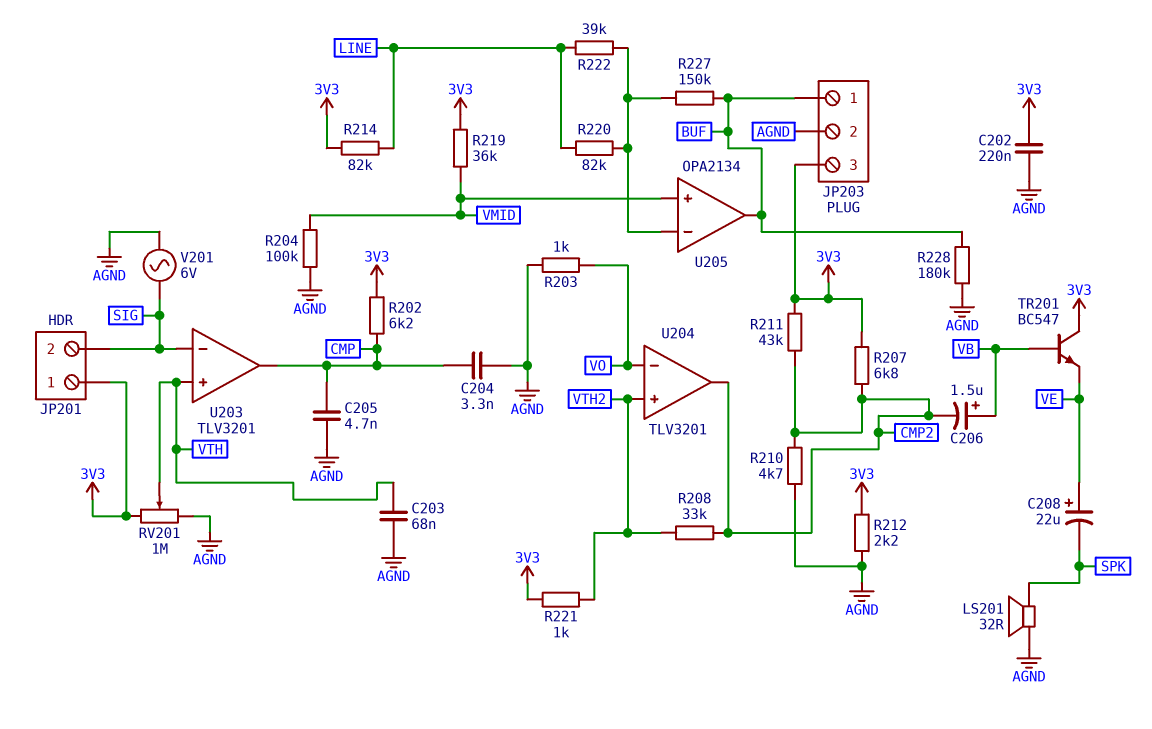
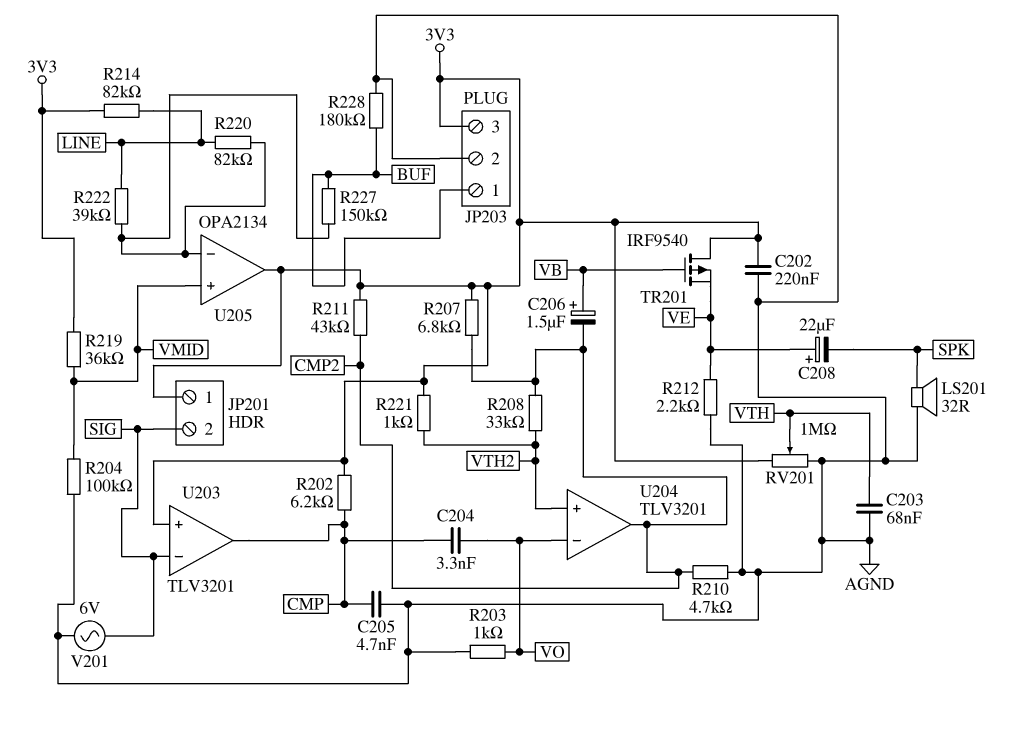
C204: 3.3nF (AGND, CMP) -> 3.3nF (CMP, VO)
R212: 2.2k (3V3, AGND) -> 2.2k (AGND, VE)
TR201: NPN BC547 (B VB, C 3V3, E VE) -> PMOS IRF9540 (G VB, D 3V3, S VE)
U203 pin in+: VTH -> 3V3
U205 pin out: BUF -> 3V3

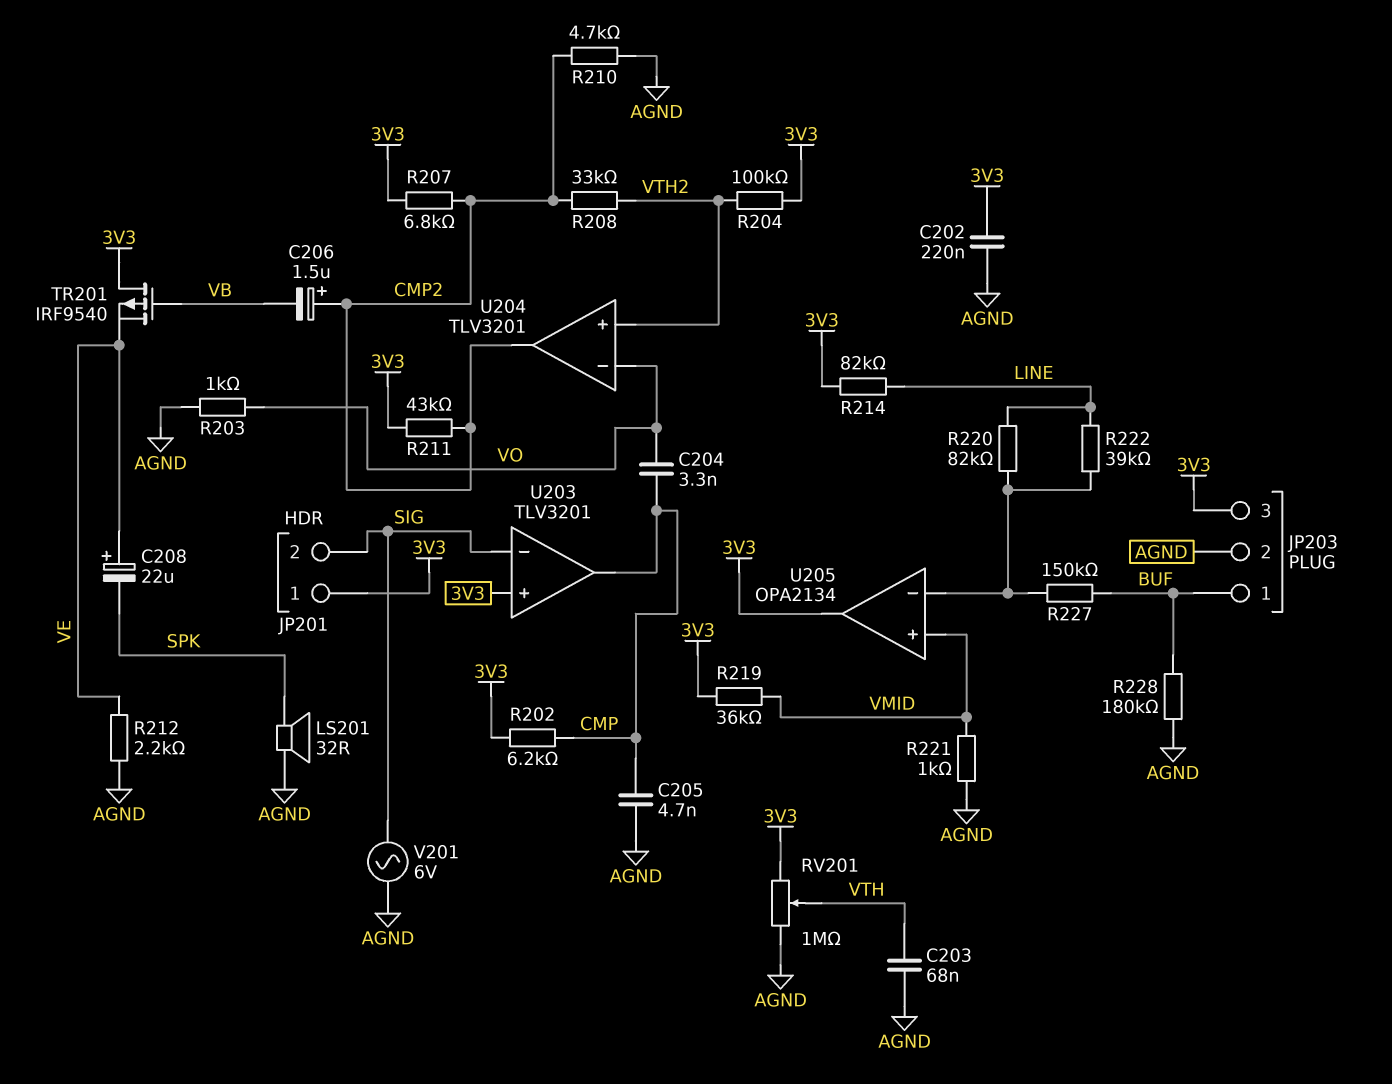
C206: 1.5uF (plus VB, minus CMP2) -> 1.5uF (plus CMP2, minus VB)
R204: 100k (AGND, VMID) -> 100k (3V3, VTH2)
R221: 1k (3V3, VTH2) -> 1k (AGND, VMID)

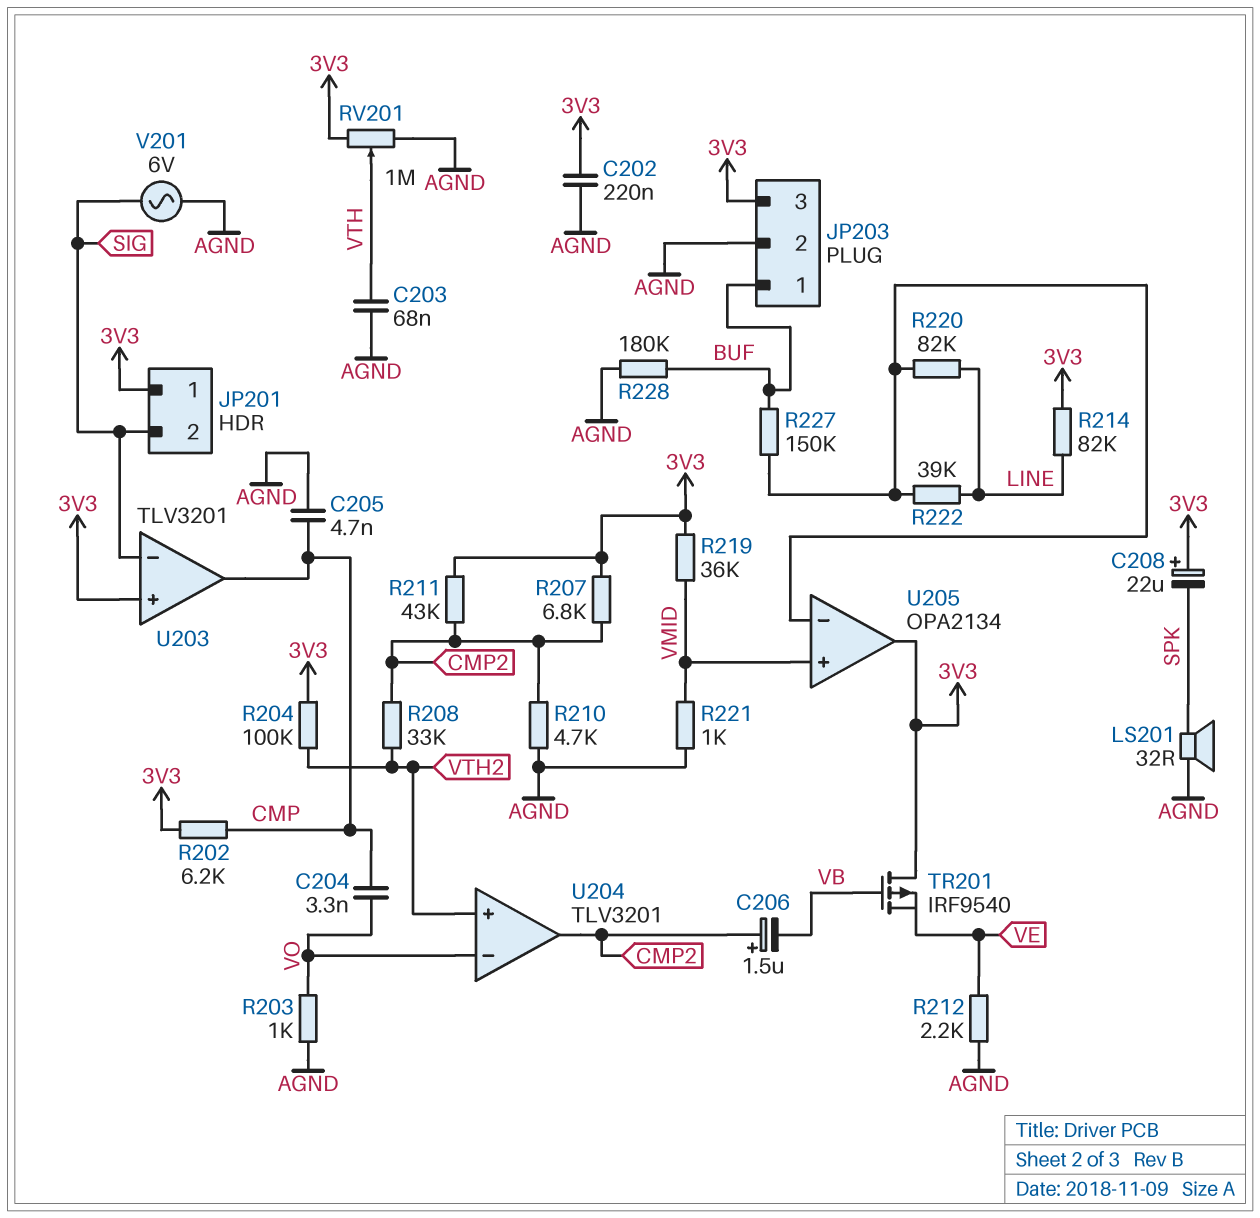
C208: 22uF (plus VE, minus SPK) -> 22uF (plus 3V3, minus SPK)

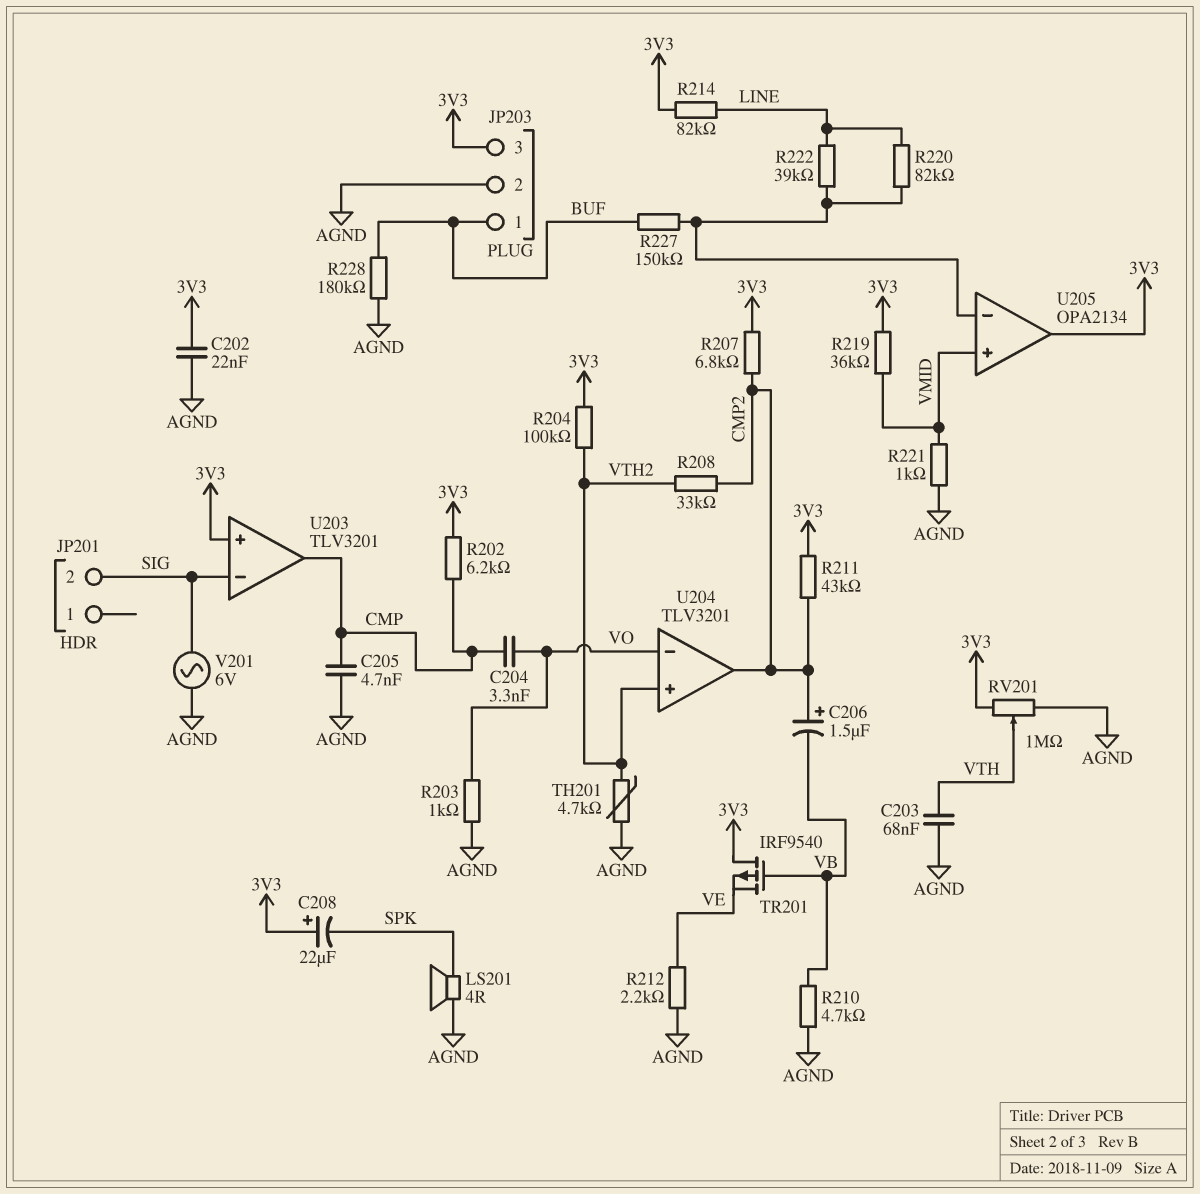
C202: 220nF (3V3, AGND) -> 22nF (3V3, AGND)
JP201 pin 1: 3V3 -> none
LS201: speaker 32R (AGND, SPK) -> speaker 4R (AGND, SPK)
R210: 4.7k (AGND, CMP2) -> 4.7k (AGND, VB)
TH201: none -> 4.7k (AGND, VTH2)

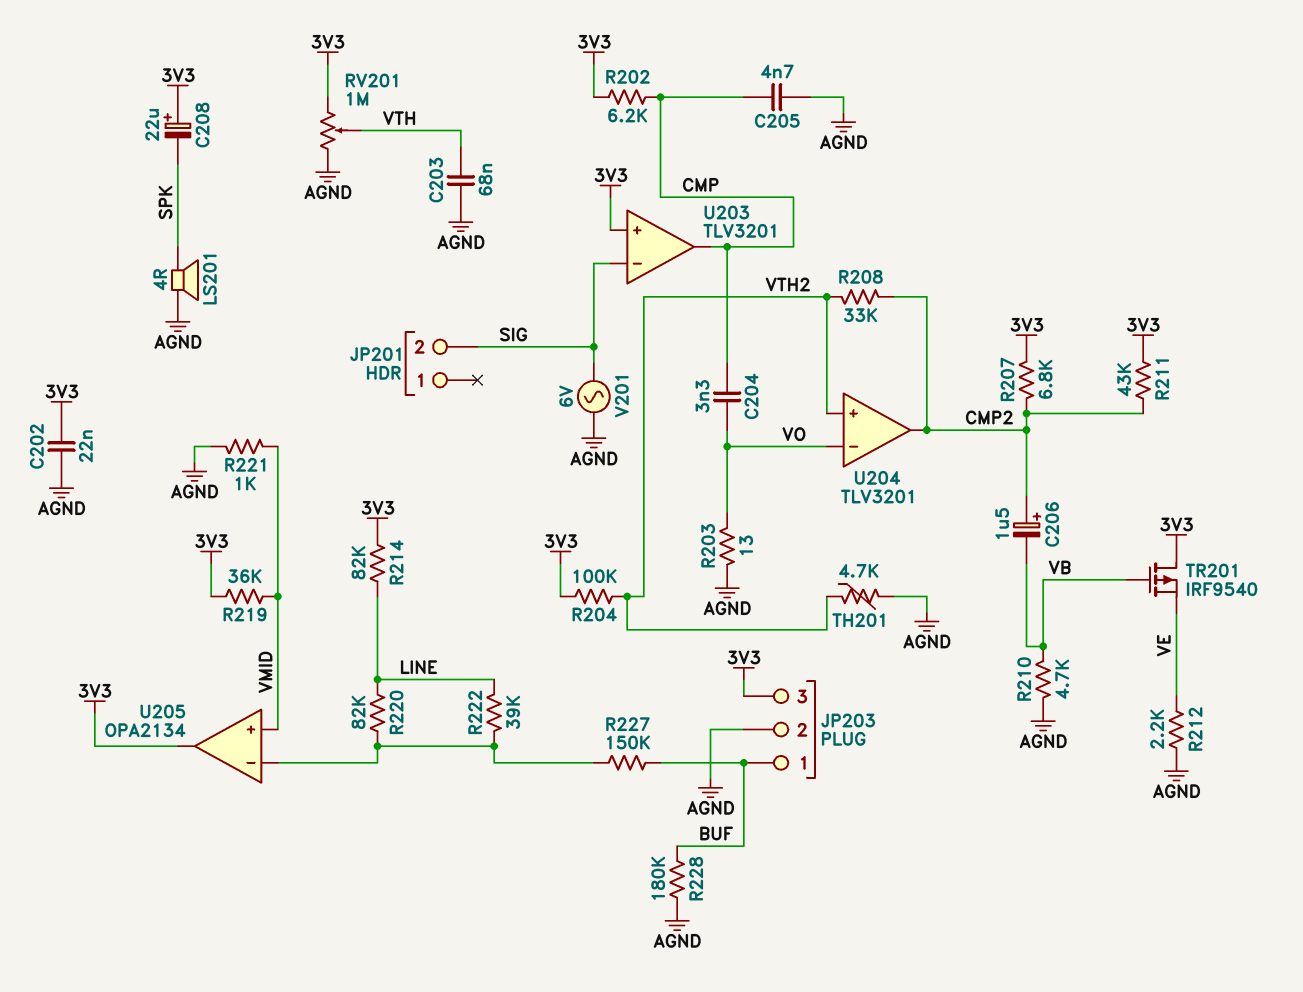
R203: 1k (AGND, VO) -> 13 (AGND, VO)

